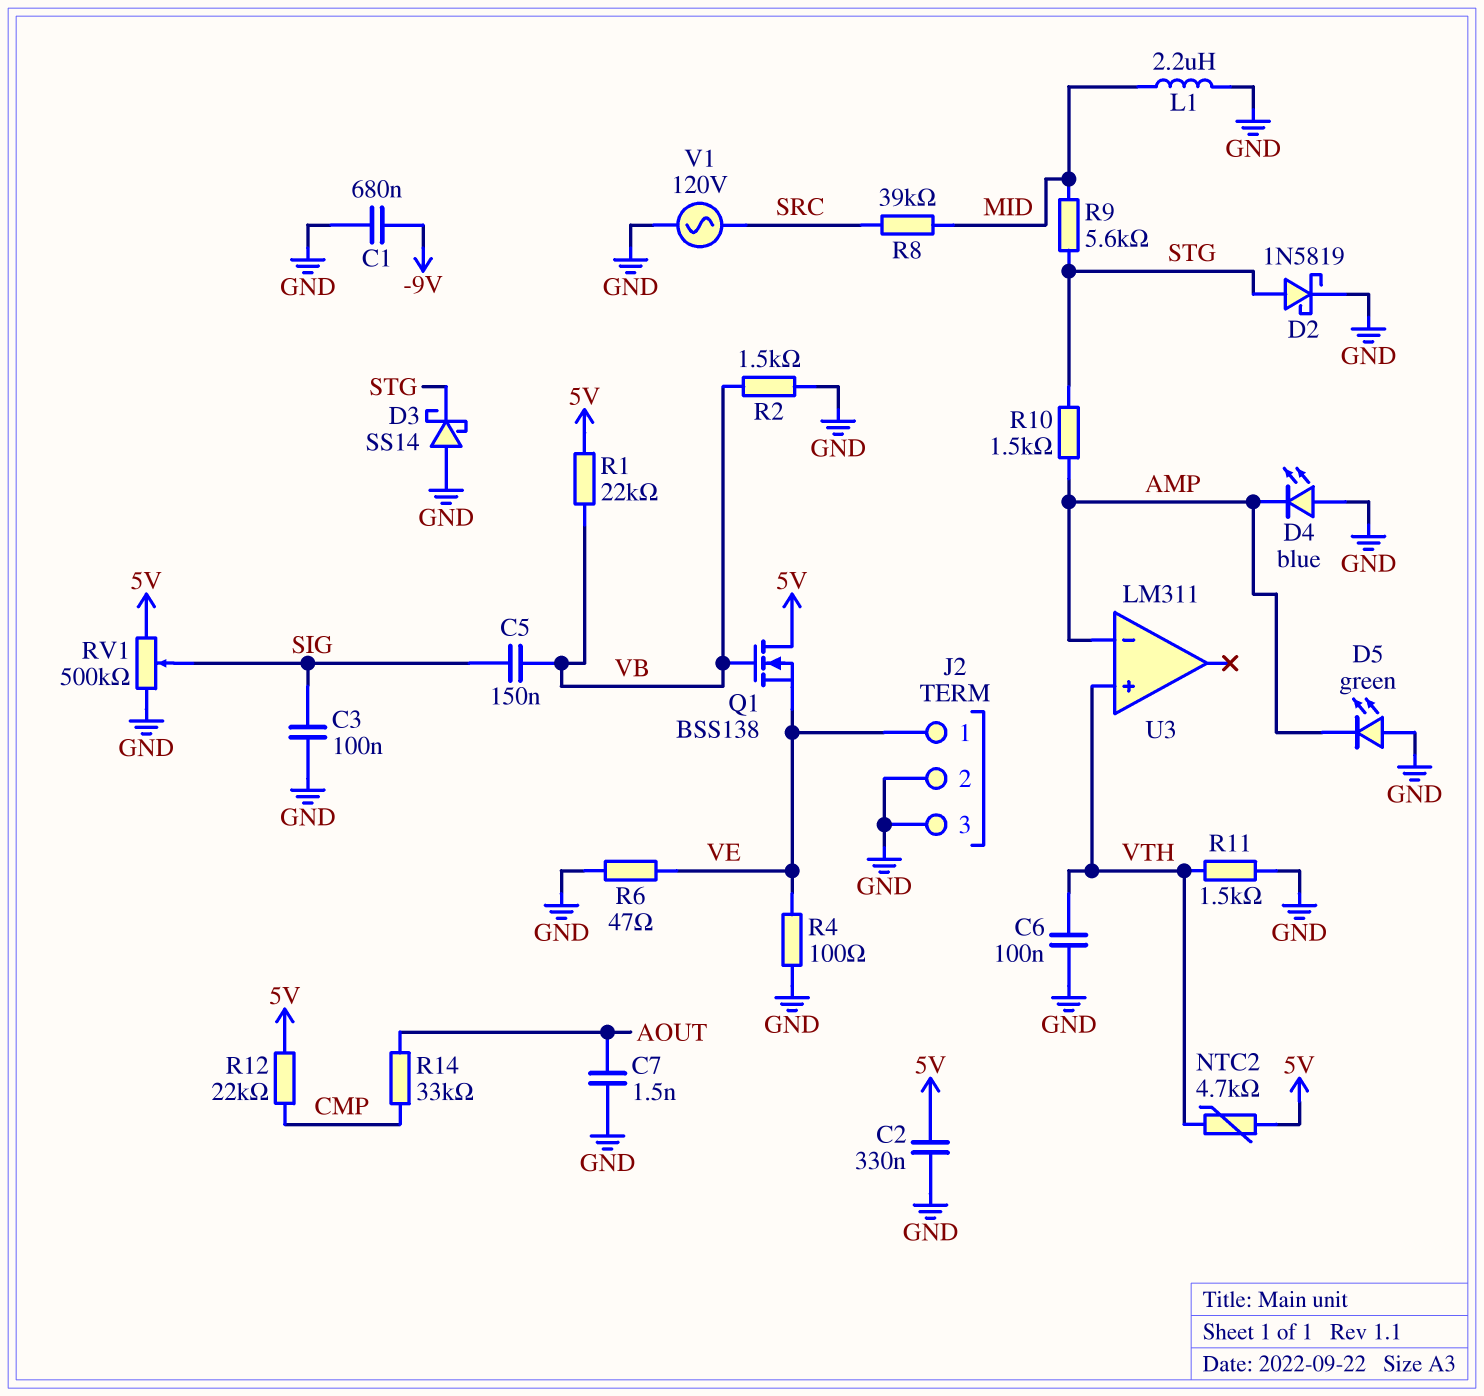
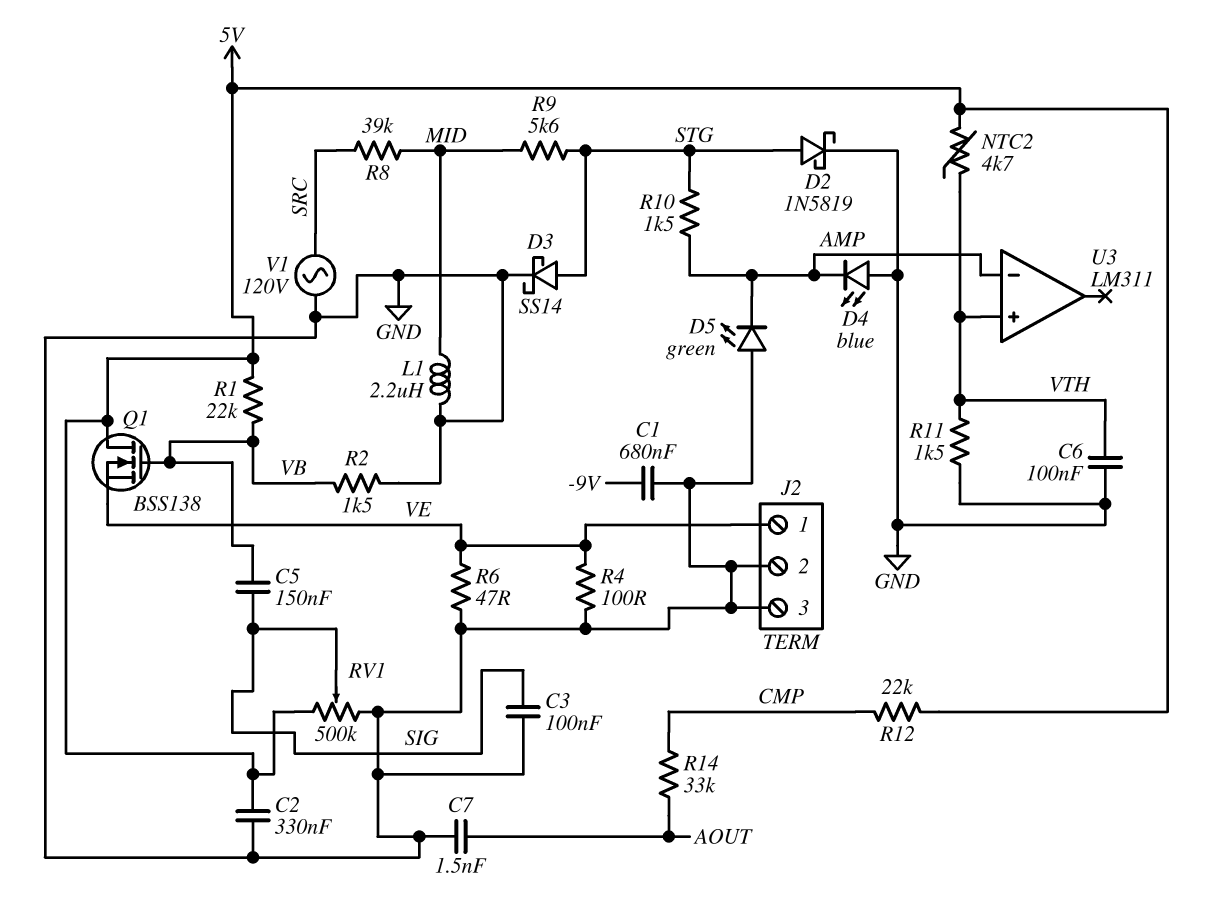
D3: schottky SS14 (A GND, K STG) -> schottky SS14 (A STG, K GND)

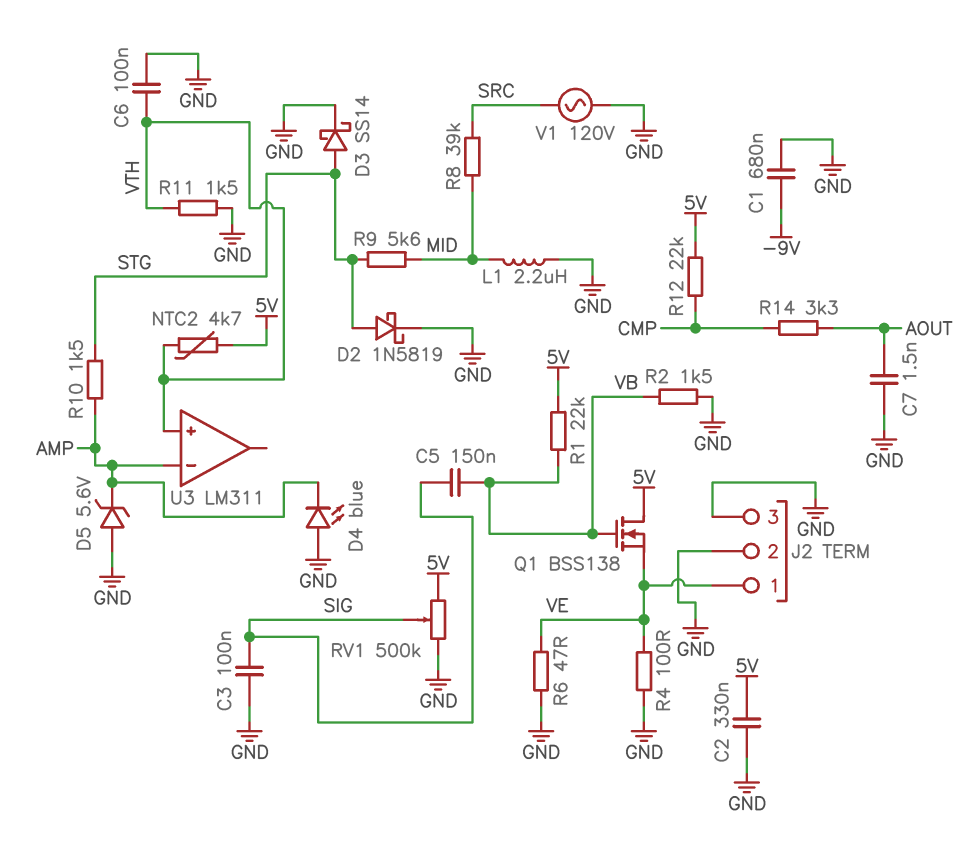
D5: LED green (A GND, K AMP) -> zener 5.6V (A GND, K AMP)
R14: 33k (AOUT, CMP) -> 3.3k (AOUT, CMP)

